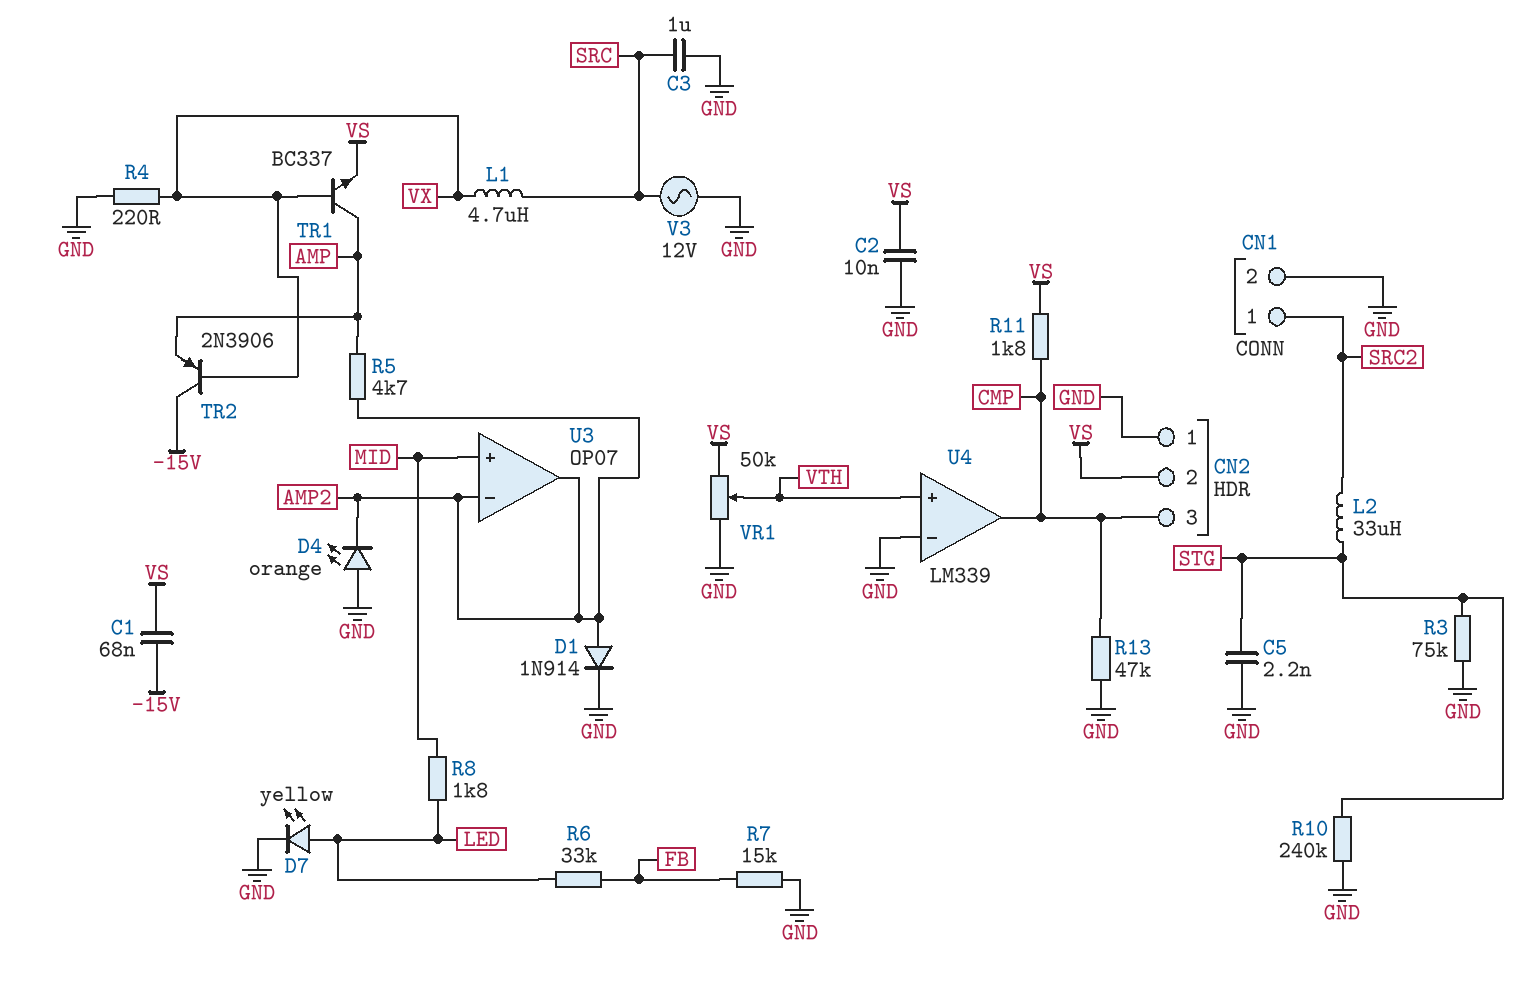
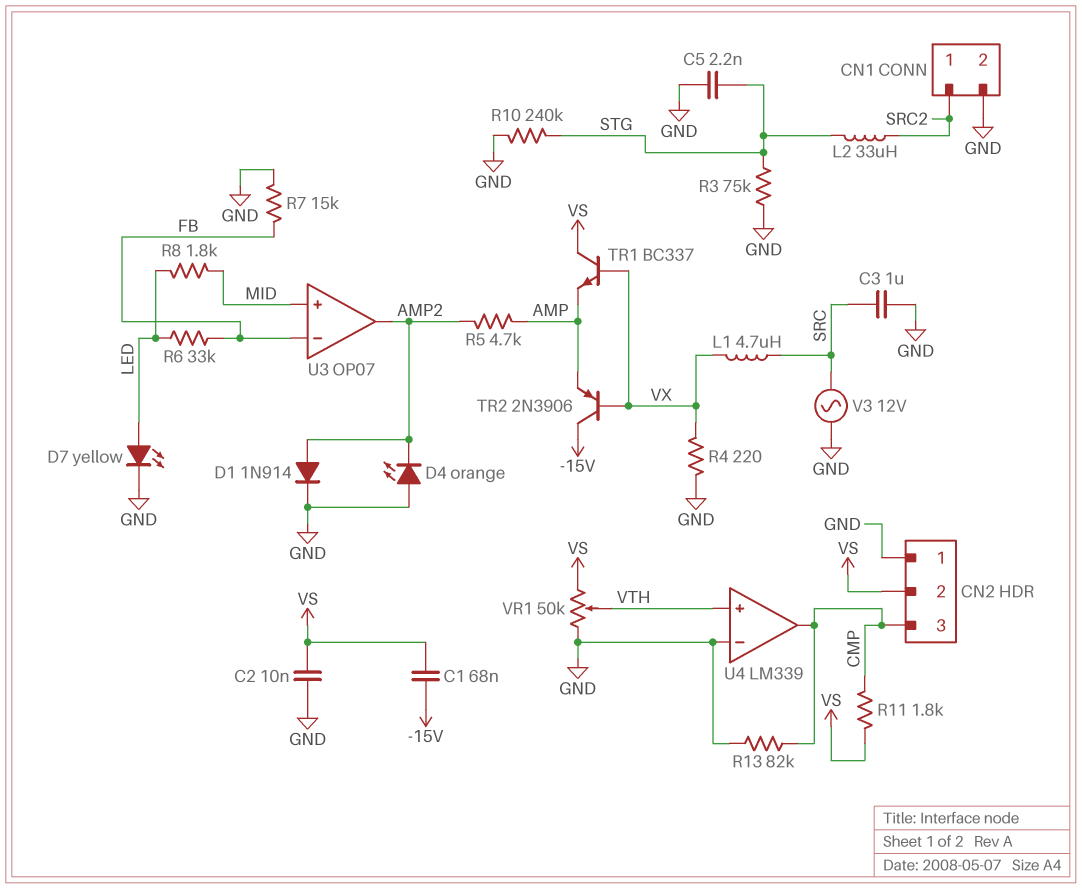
R13: 47k (CMP, GND) -> 82k (CMP, GND)
TR1: NPN BC337 (B VX, C AMP, E VS) -> NPN BC337 (B VX, C VS, E AMP)
U3 pin in-: AMP2 -> FB

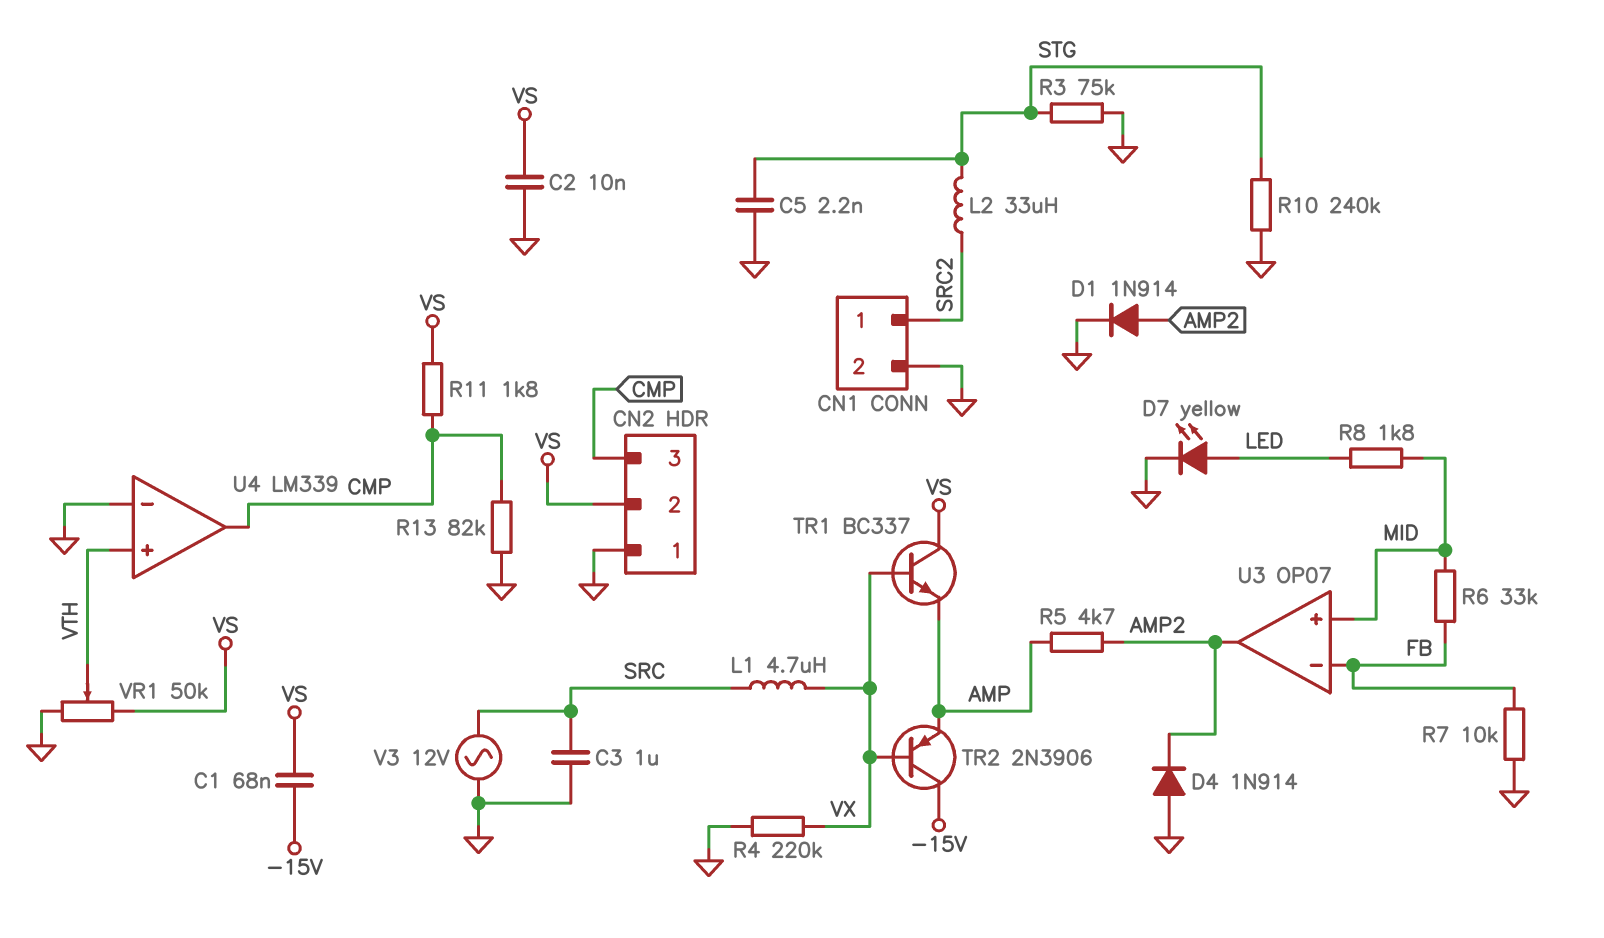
D4: LED orange (A GND, K AMP2) -> diode 1N914 (A GND, K AMP2)
R4: 220 (GND, VX) -> 220k (GND, VX)
R6: 33k (FB, LED) -> 33k (FB, MID)
R7: 15k (FB, GND) -> 10k (FB, GND)

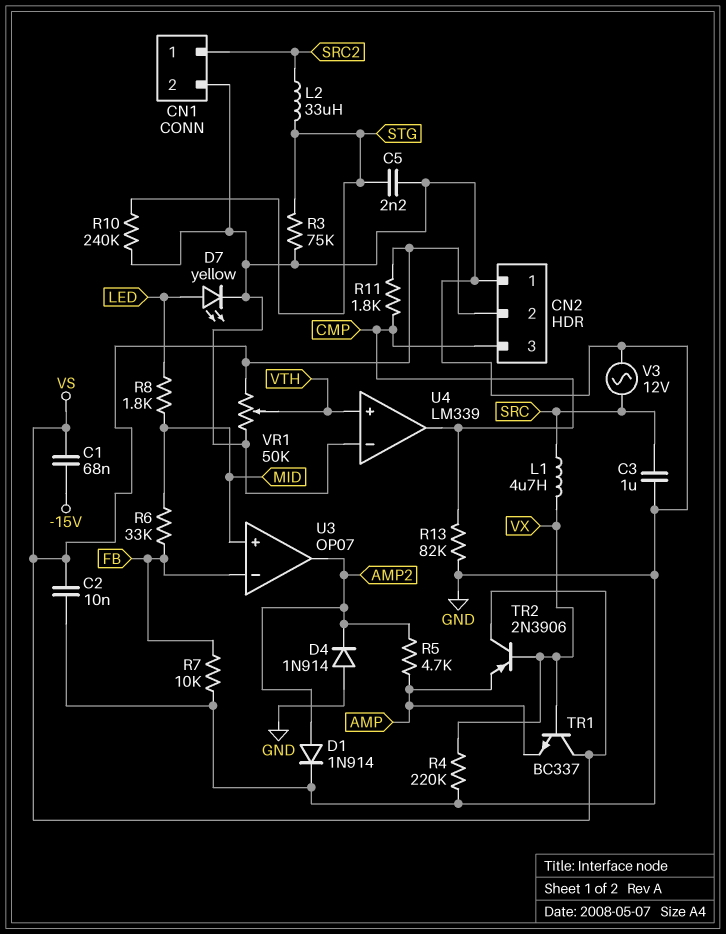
TR2: PNP 2N3906 (B VX, C -15V, E AMP) -> PNP 2N3906 (B VX, C VS, E AMP)

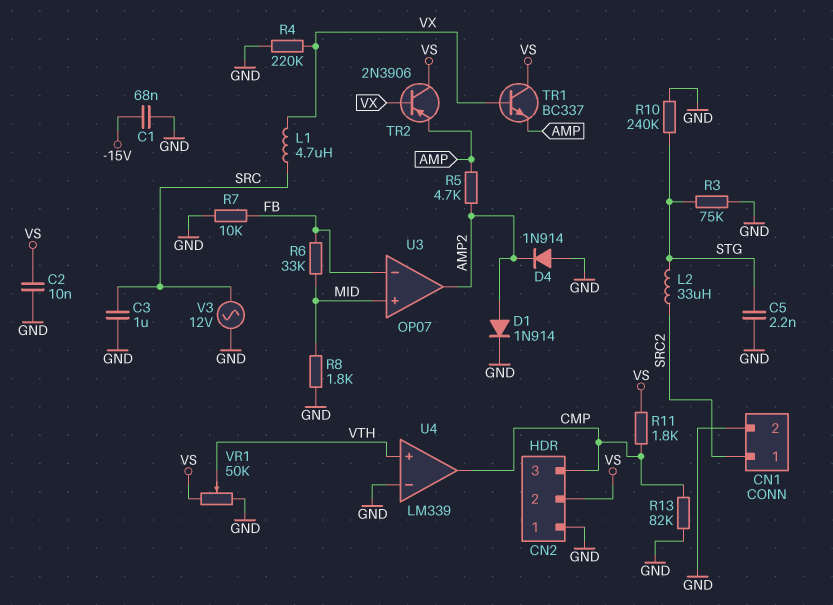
C1: 68nF (-15V, VS) -> 68nF (-15V, GND)
D7: LED yellow (A LED, K GND) -> none
R8: 1.8k (LED, MID) -> 1.8k (GND, MID)

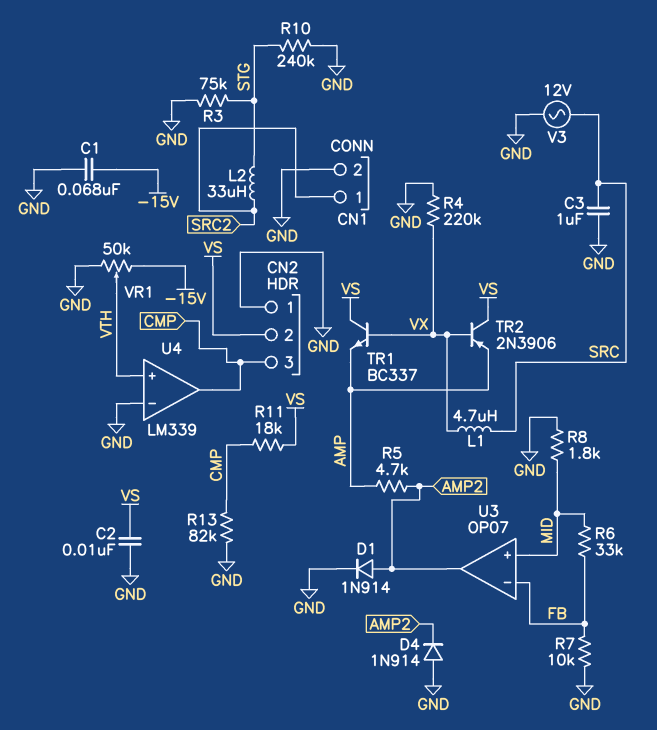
C5: 2.2nF (GND, STG) -> none
R11: 1.8k (CMP, VS) -> 18k (CMP, VS)
VR1: 50k (GND, VS, wiper VTH) -> 50k (-15V, GND, wiper VTH)

